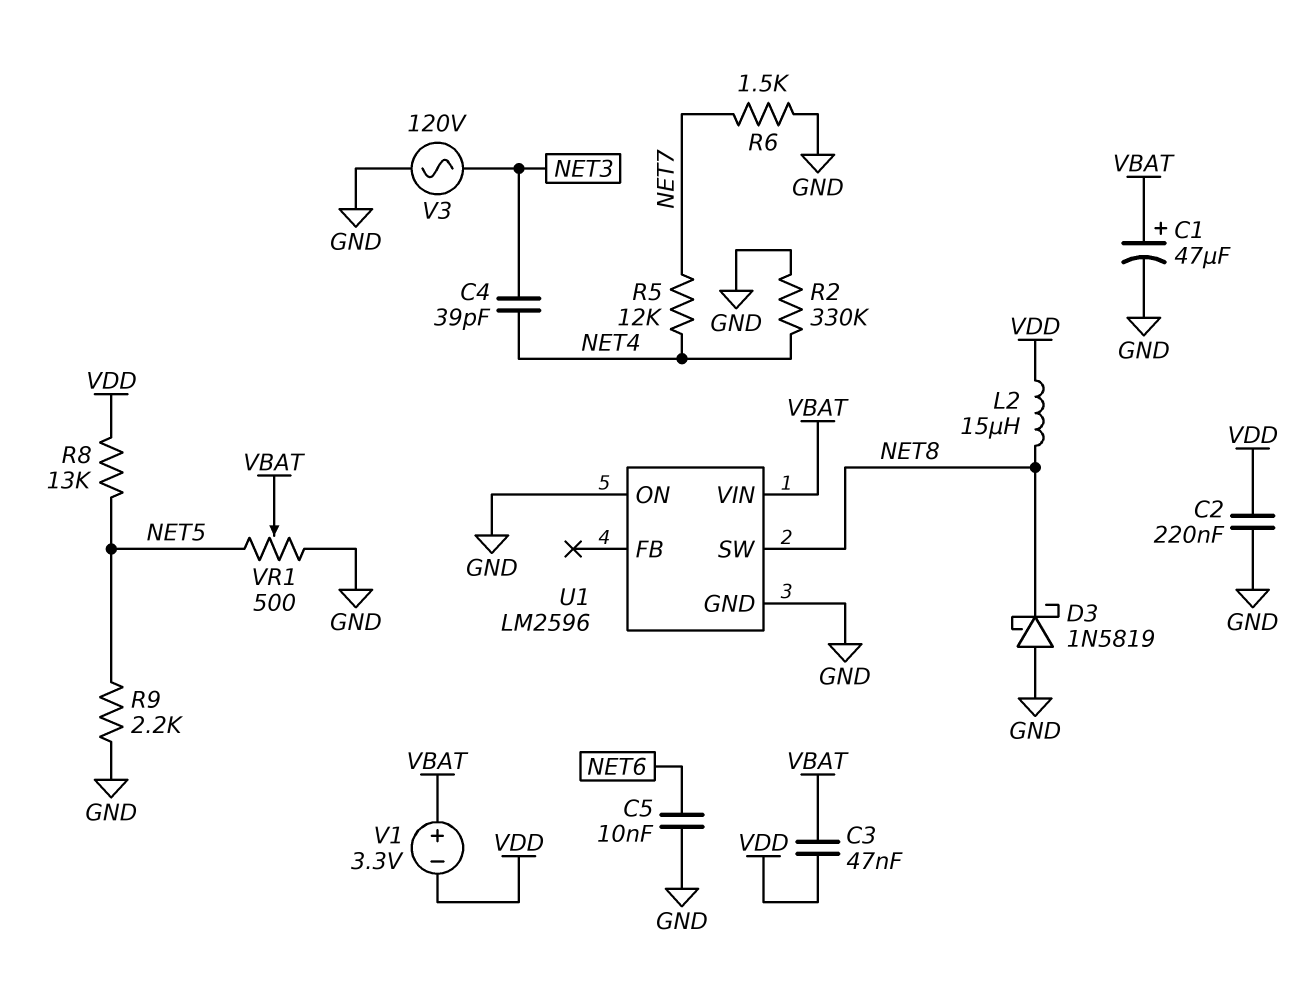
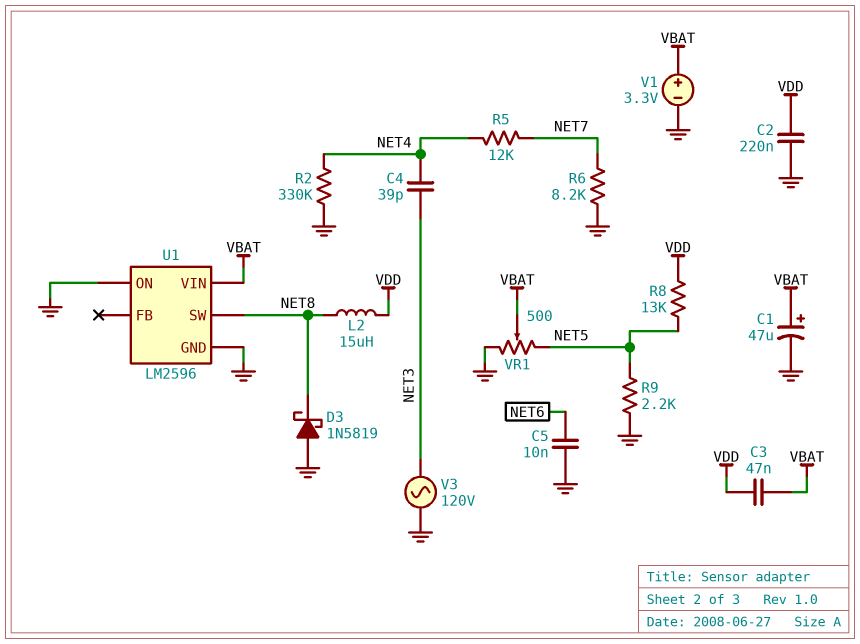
R6: 1.5k (GND, NET7) -> 8.2k (GND, NET7)
V1: 3.3V (plus VBAT, minus VDD) -> 3.3V (plus VBAT, minus GND)

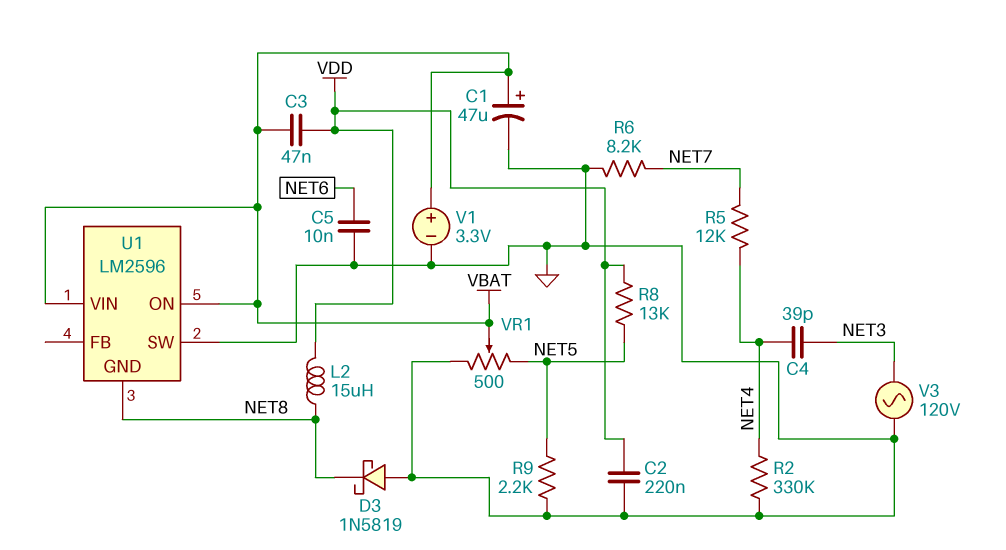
U1 pin GND: GND -> NET8
U1 pin ON: GND -> VBAT
U1 pin SW: NET8 -> GND

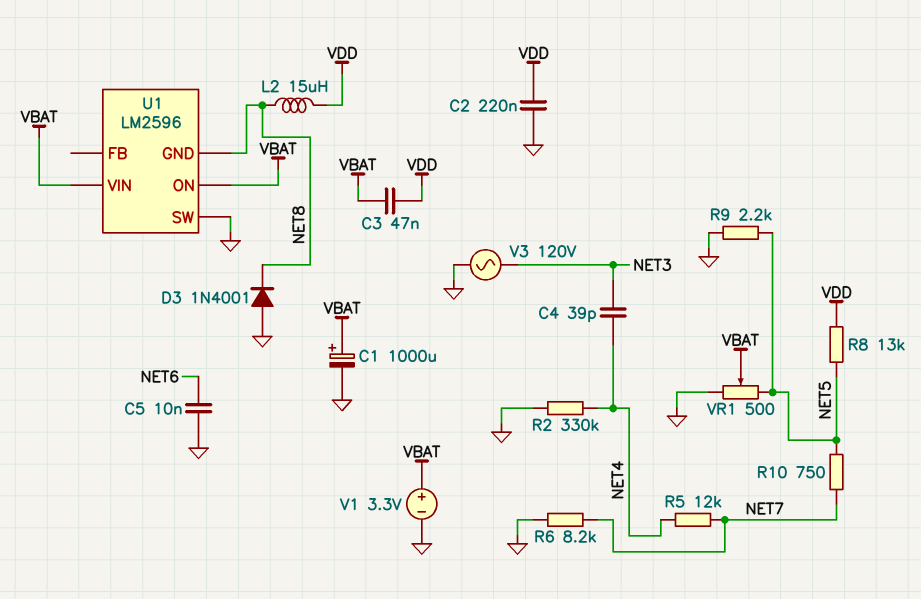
C1: 47uF (plus VBAT, minus GND) -> 1000uF (plus VBAT, minus GND)
D3: schottky 1N5819 (A GND, K NET8) -> diode 1N4001 (A GND, K NET8)
R10: none -> 750 (NET5, NET7)

